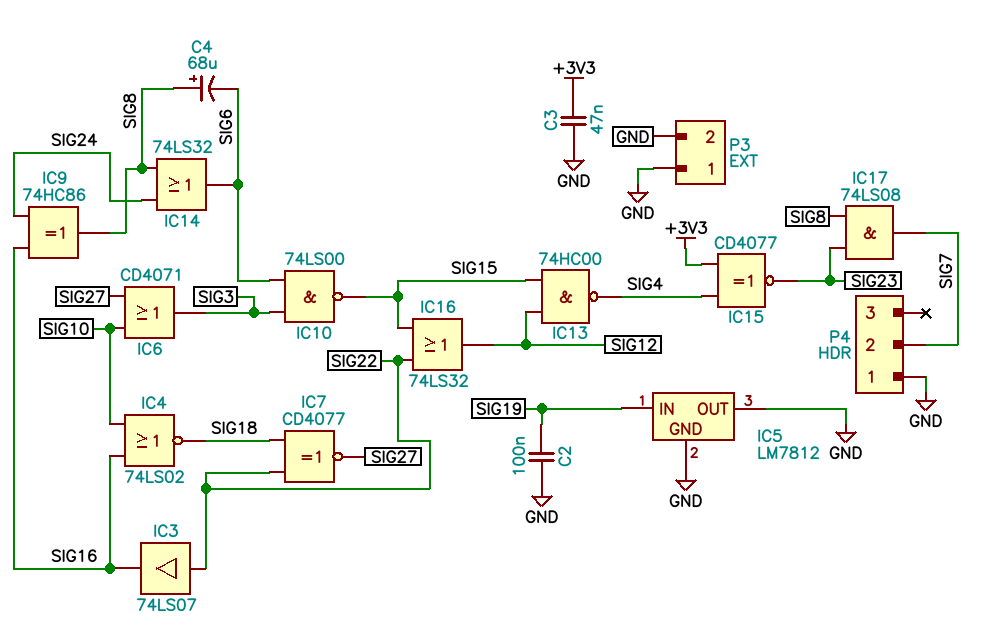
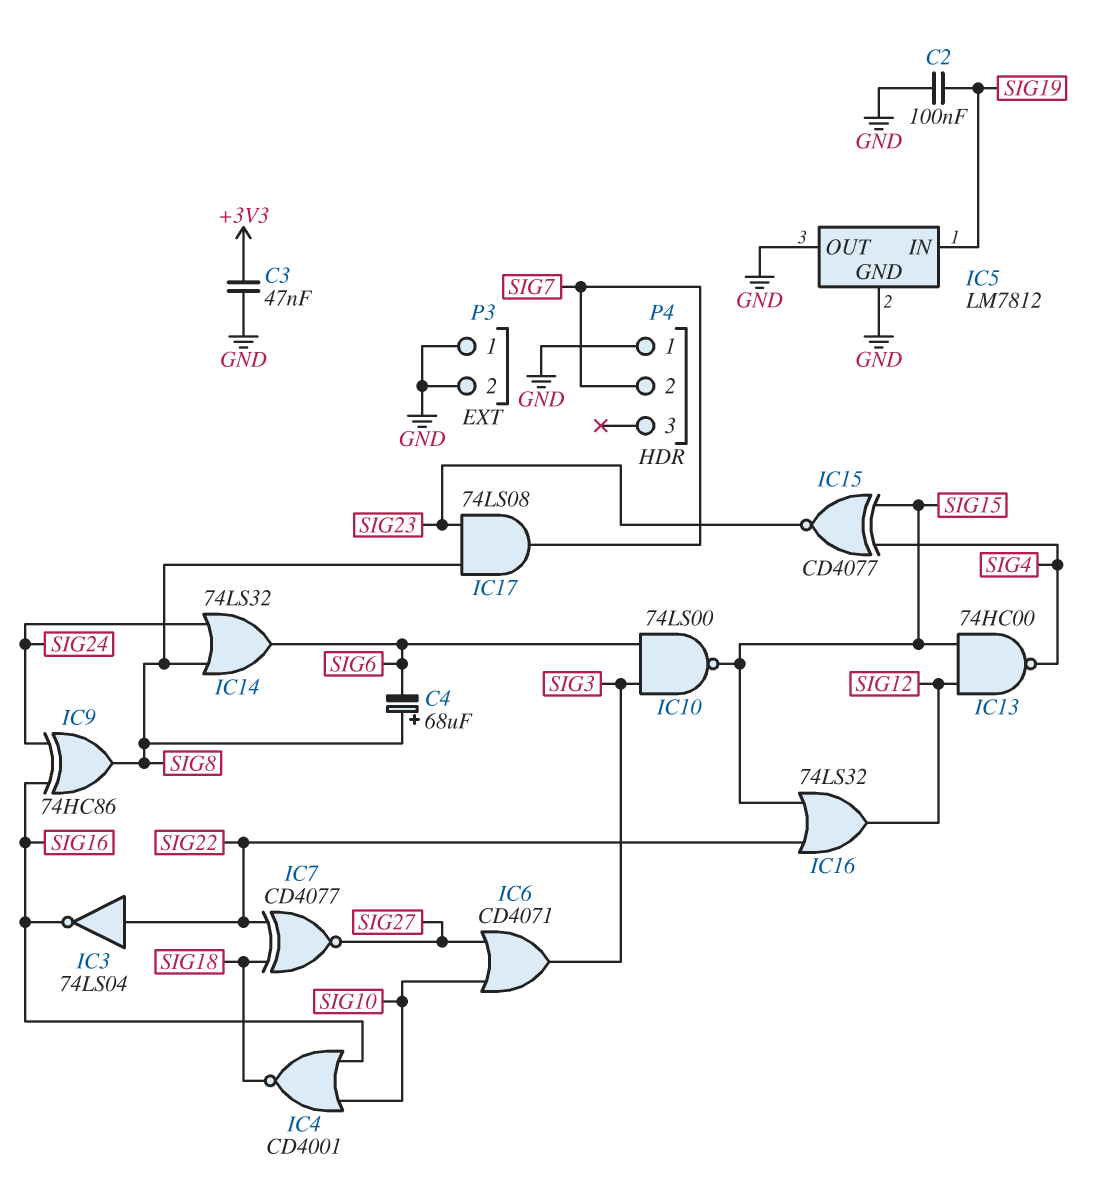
IC3: buffer 74LS07 (in SIG22, out SIG16) -> NOT 74LS04 (in SIG22, out SIG16)
IC4: NOR 74LS02 (in SIG10, in SIG16, out SIG18) -> NOR CD4001 (in SIG10, in SIG16, out SIG18)
IC15: XNOR CD4077 (in +3V3, in SIG4, out SIG23) -> XNOR CD4077 (in SIG4, in SIG15, out SIG23)

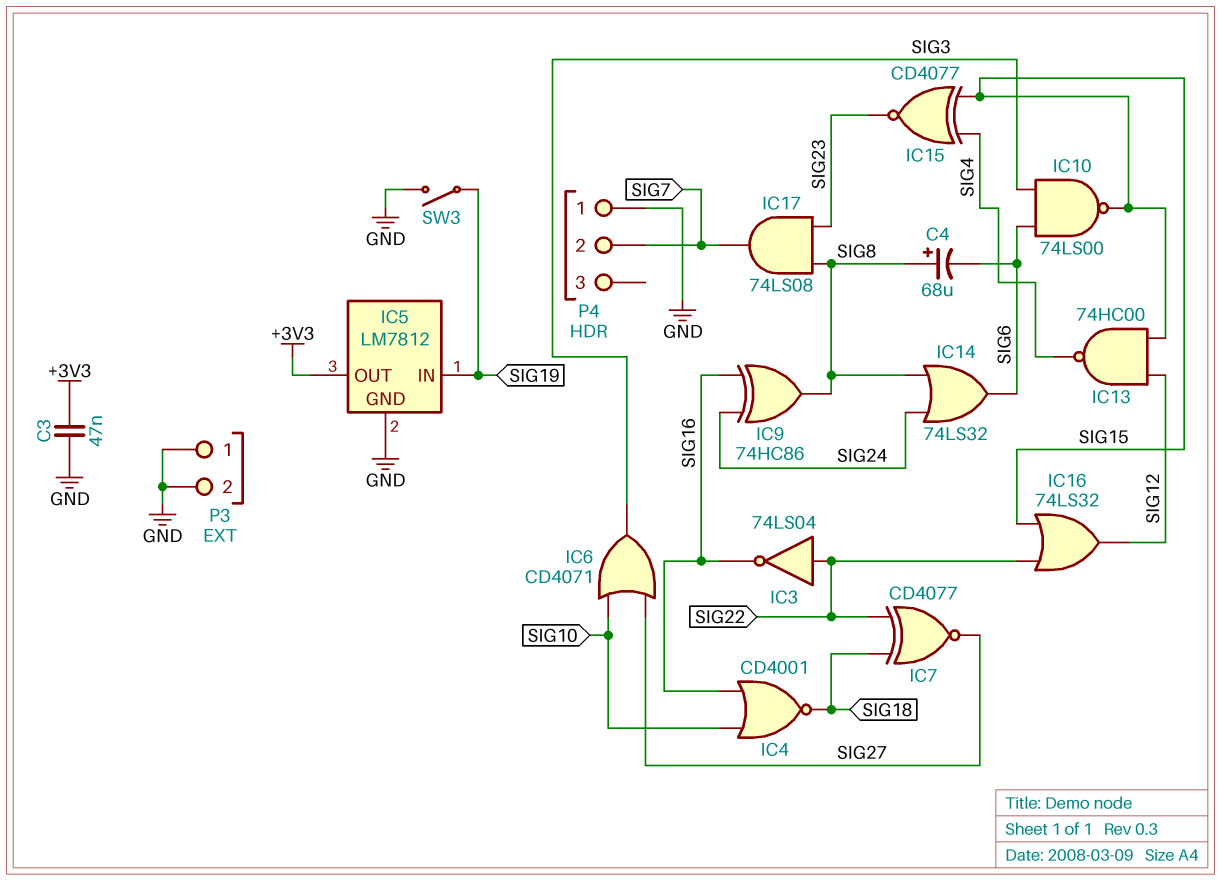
C2: 100nF (GND, SIG19) -> none
IC5 pin OUT: GND -> +3V3
SW3: none -> switch (GND, SIG19)

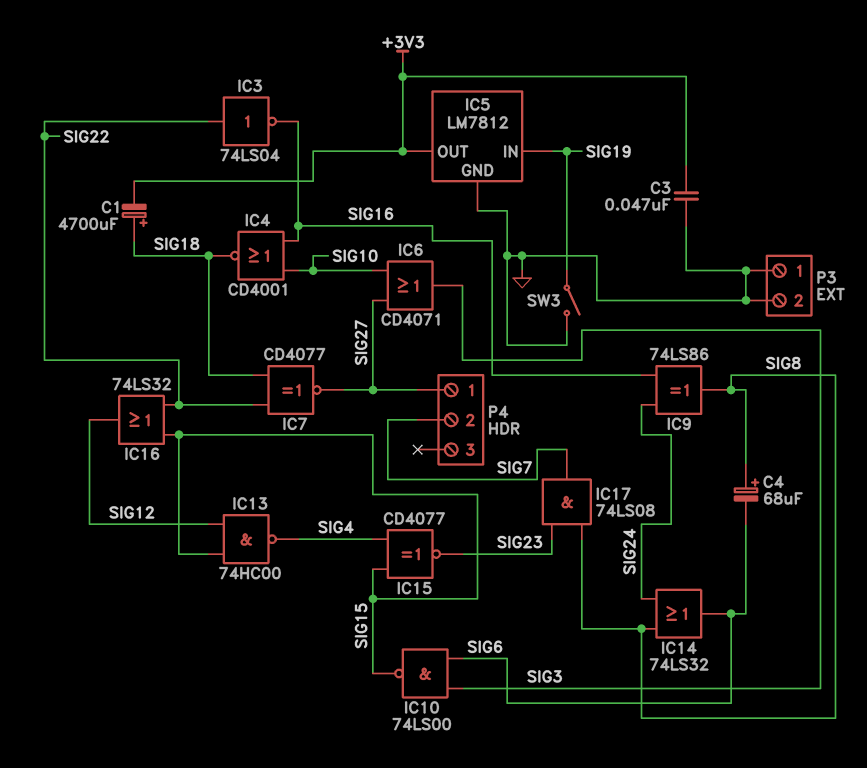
C1: none -> 4700uF (plus SIG18, minus +3V3)
IC9: XOR 74HC86 (in SIG16, in SIG24, out SIG8) -> XOR 74LS86 (in SIG16, in SIG24, out SIG8)
P4 pin 1: GND -> SIG27

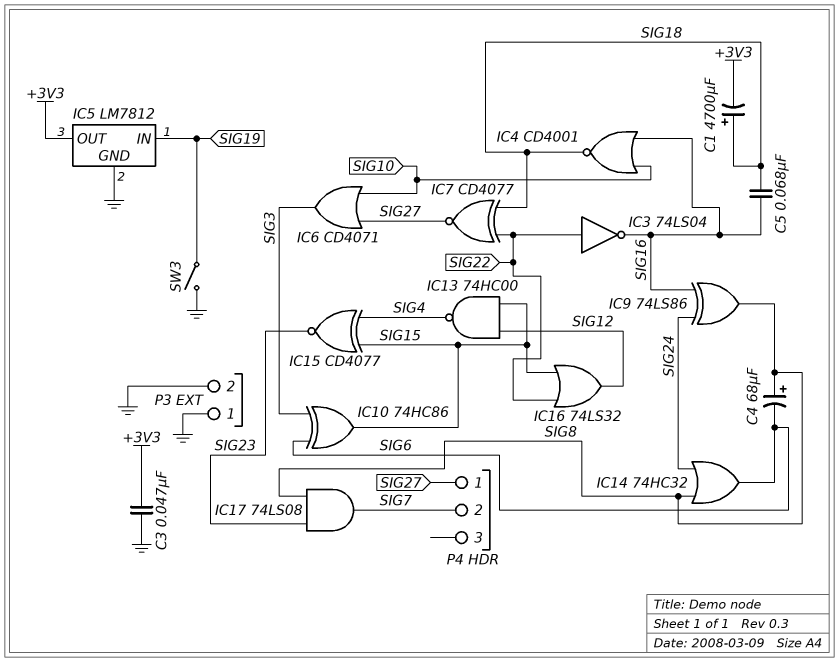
C5: none -> 68nF (SIG16, SIG18)
IC10: NAND 74LS00 (in SIG3, in SIG6, out SIG15) -> XOR 74HC86 (in SIG3, in SIG6, out SIG15)
IC14: OR 74LS32 (in SIG8, in SIG24, out SIG6) -> OR 74HC32 (in SIG8, in SIG24, out SIG6)

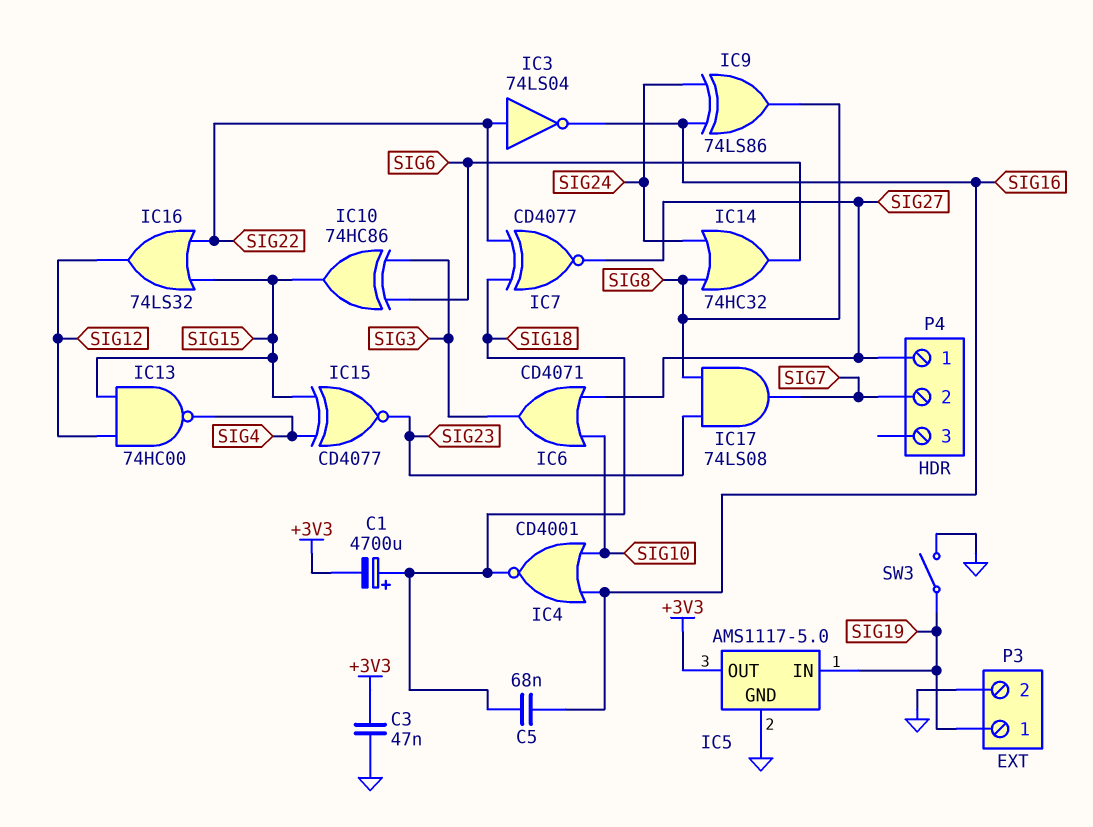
C4: 68uF (plus SIG8, minus SIG6) -> none
IC5: LM7812 -> AMS1117-5.0
P3 pin 1: GND -> SIG19

